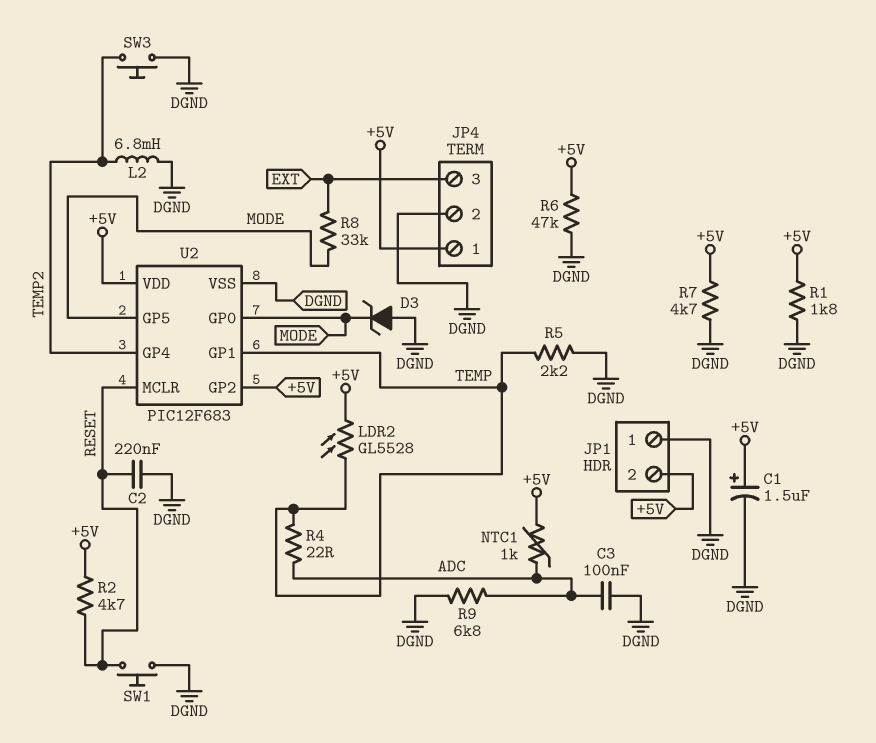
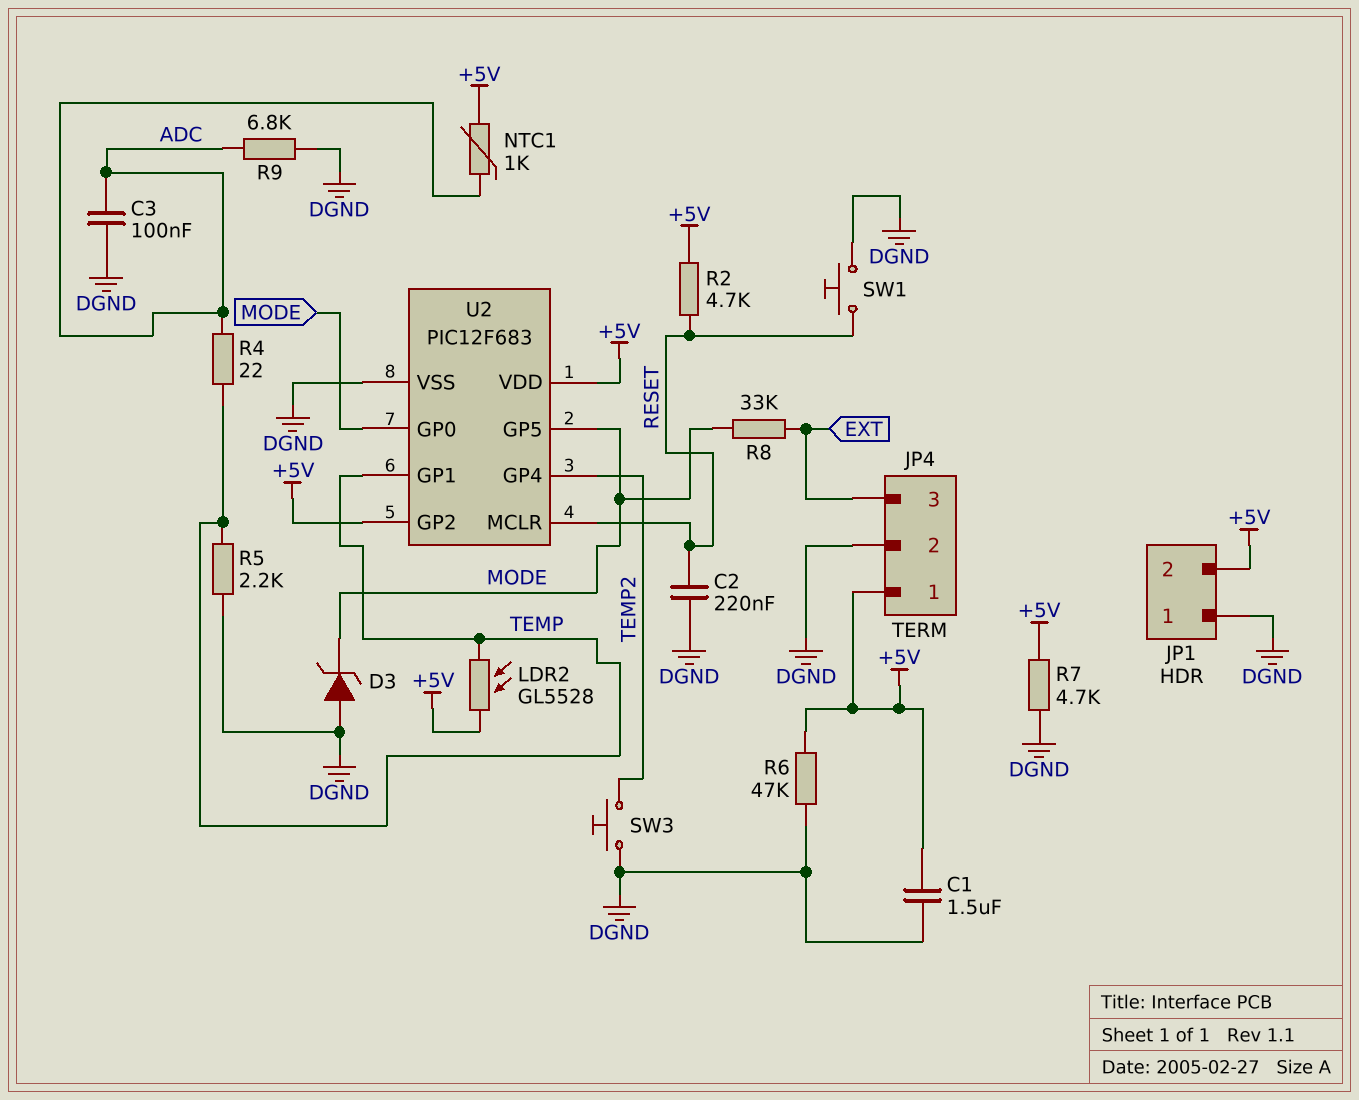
C1: 1.5uF (plus +5V, minus DGND) -> 1.5uF (+5V, DGND)
L2: 6.8mH (DGND, TEMP2) -> none
R1: 1.8k (+5V, DGND) -> none

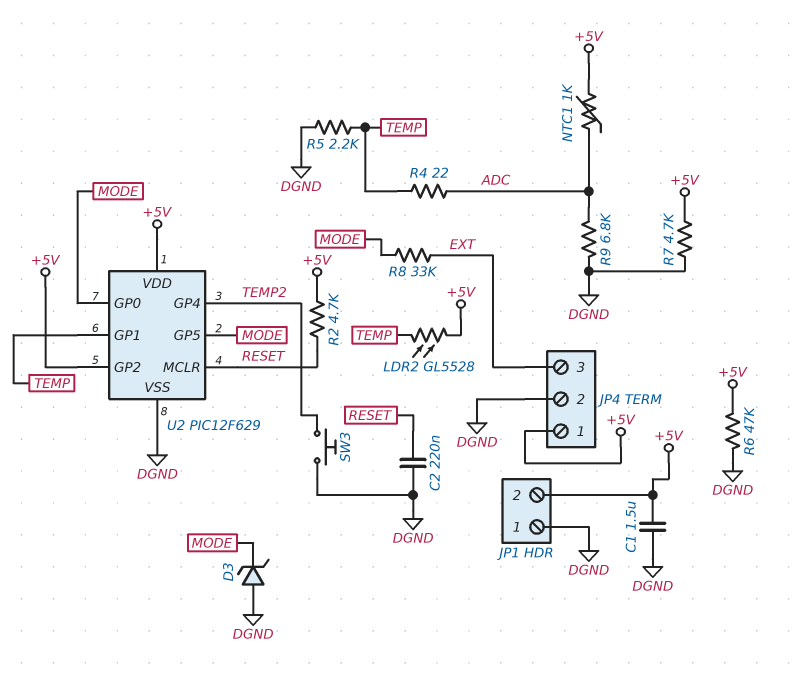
C3: 100nF (ADC, DGND) -> none
SW1: button (DGND, RESET) -> none
U2: PIC12F683 -> PIC12F629

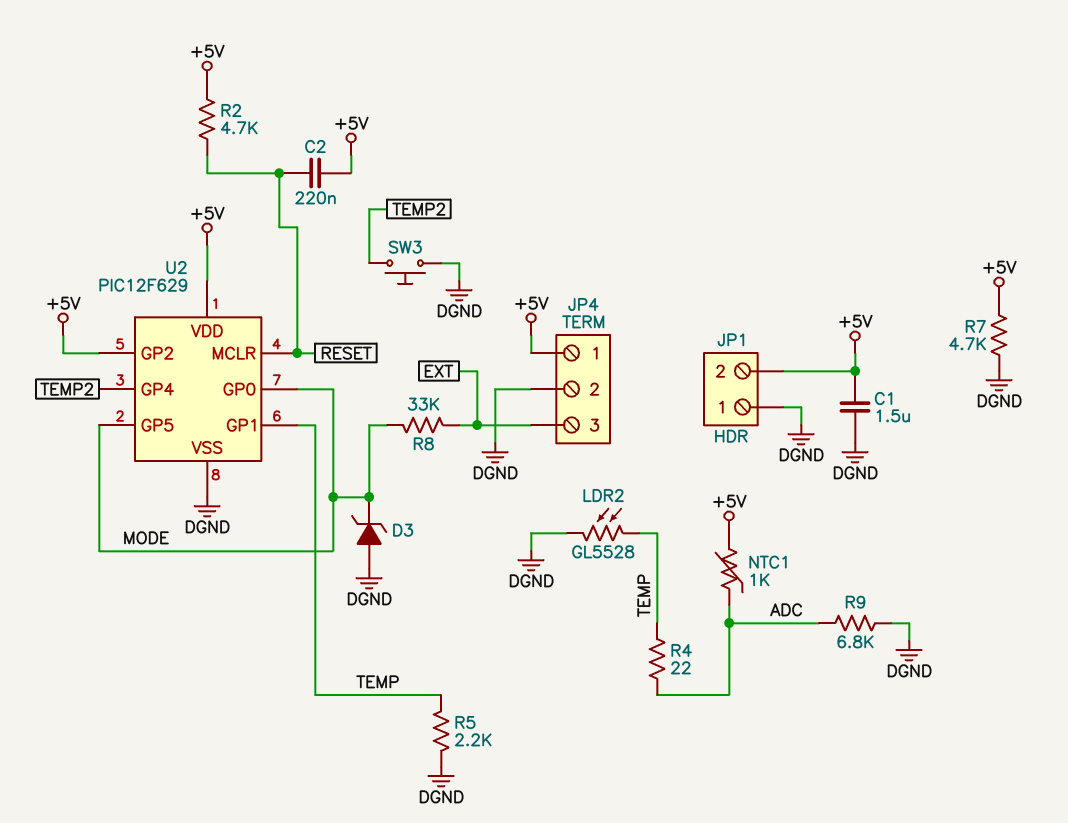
C2: 220nF (DGND, RESET) -> 220nF (+5V, RESET)
LDR2: GL5528 (+5V, TEMP) -> GL5528 (DGND, TEMP)
R6: 47k (+5V, DGND) -> none

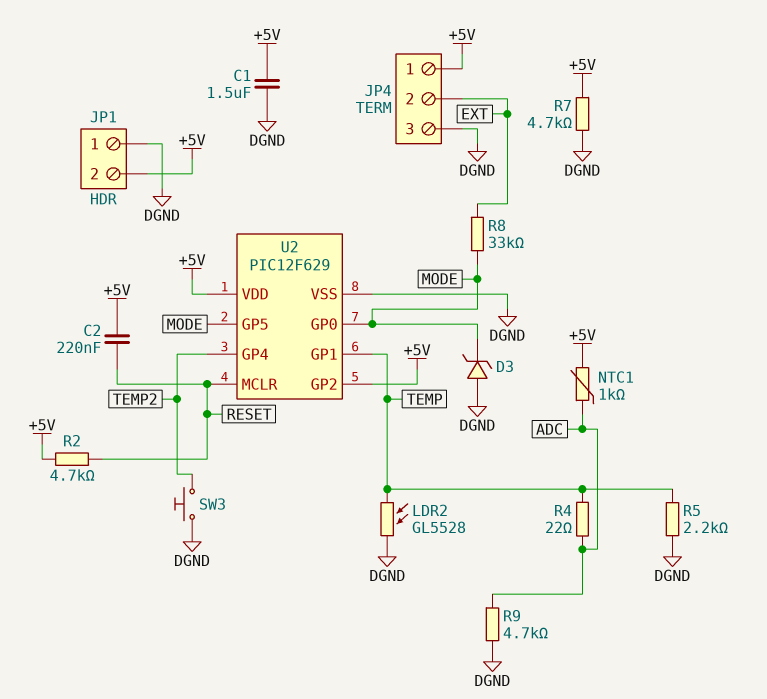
JP4 pin 2: DGND -> EXT
JP4 pin 3: EXT -> DGND
R9: 6.8k (ADC, DGND) -> 4.7k (ADC, DGND)

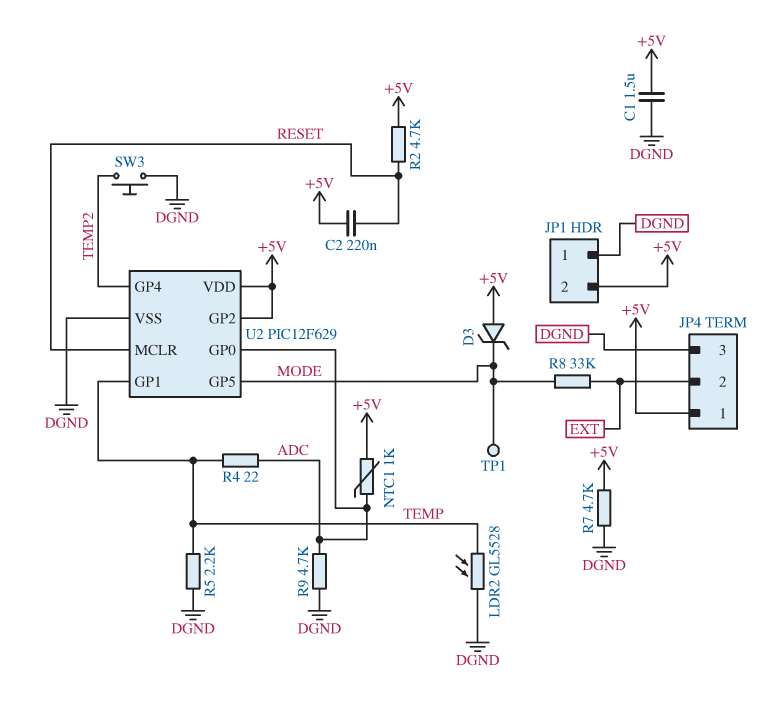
D3: zener (A DGND, K MODE) -> zener (A +5V, K MODE)
TP1: none -> test point (MODE)
U2 pin GP0: MODE -> ADC

